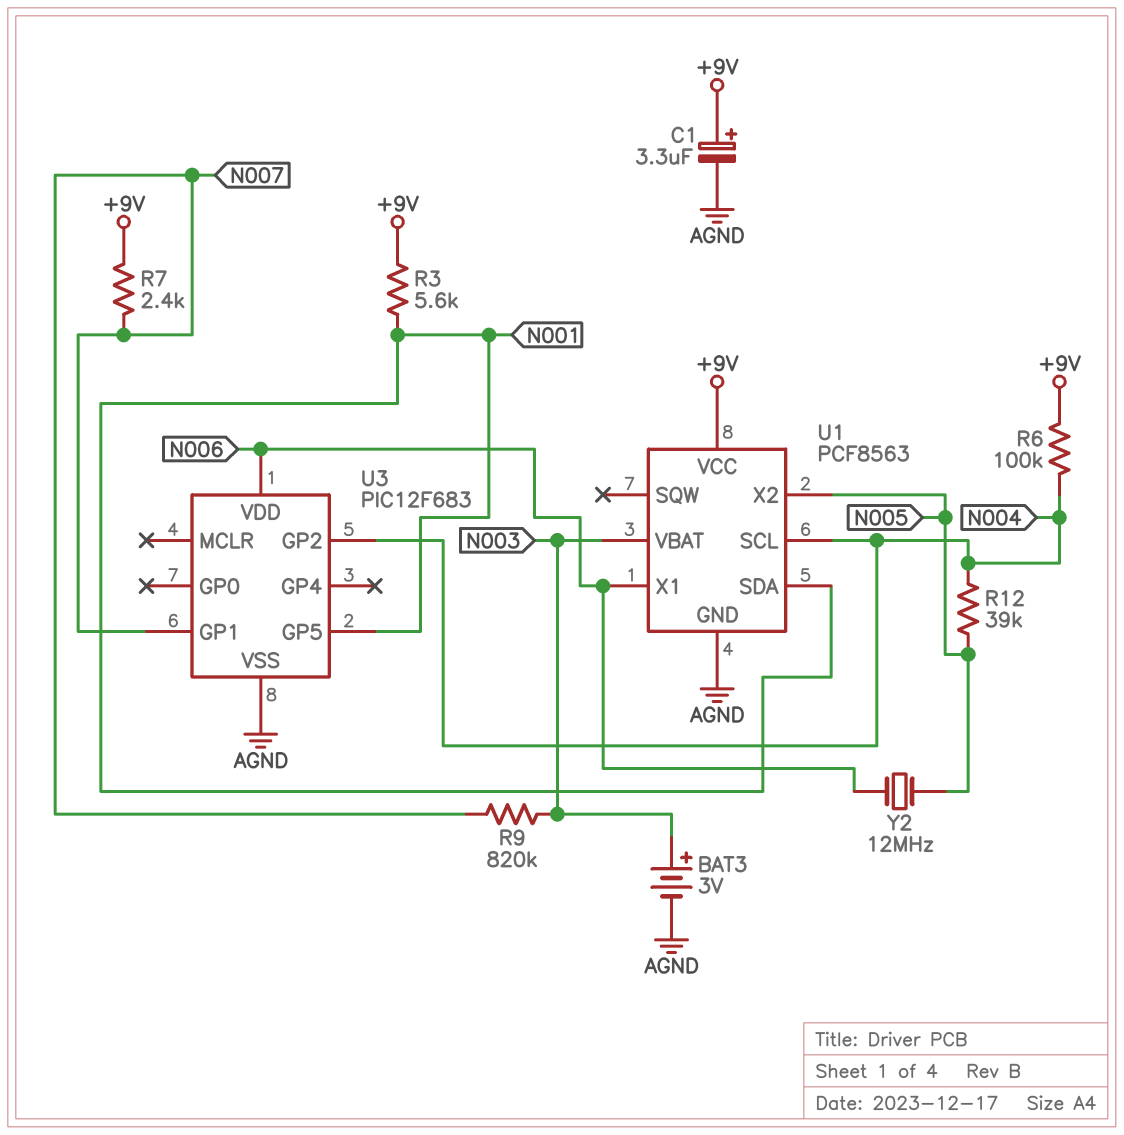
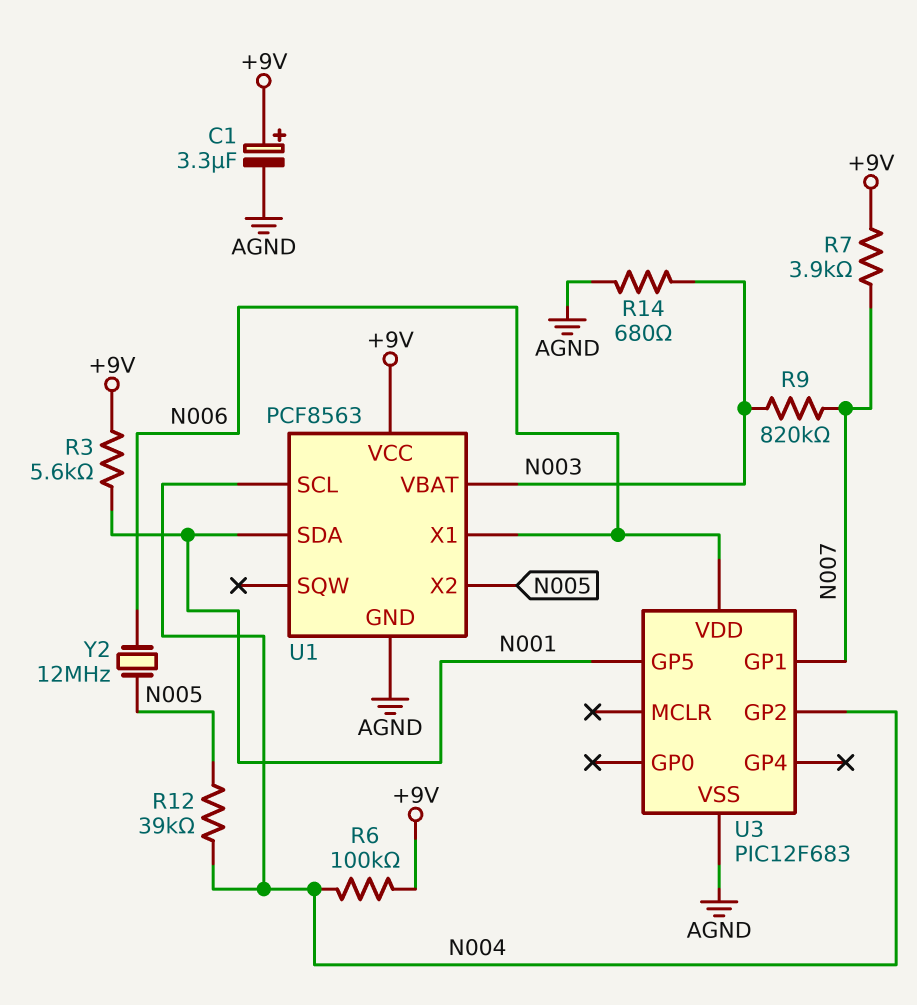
BAT3: 3V (plus N003, minus AGND) -> none
R7: 2.4k (+9V, N007) -> 3.9k (+9V, N007)
R14: none -> 680 (AGND, N003)

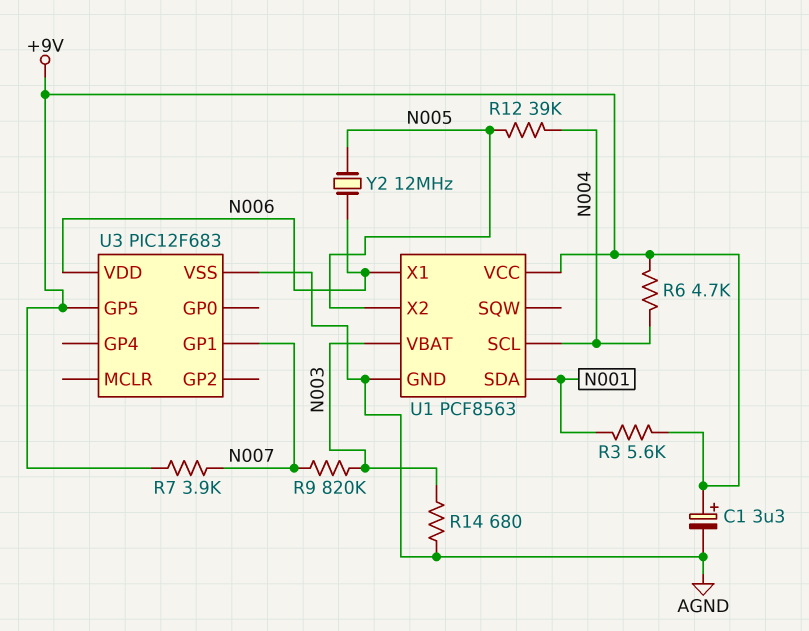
R6: 100k (+9V, N004) -> 4.7k (+9V, N004)
U3 pin GP2: N004 -> none
U3 pin GP5: N001 -> +9V

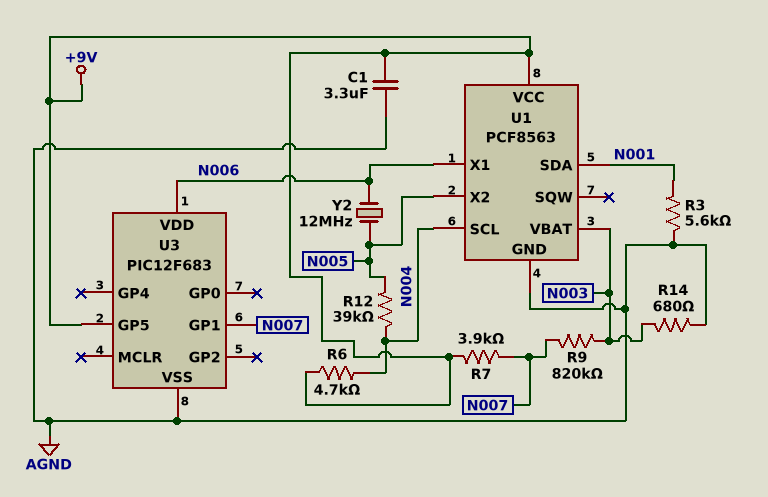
C1: 3.3uF (plus +9V, minus AGND) -> 3.3uF (+9V, AGND)
R3: 5.6k (+9V, N001) -> 5.6k (AGND, N001)

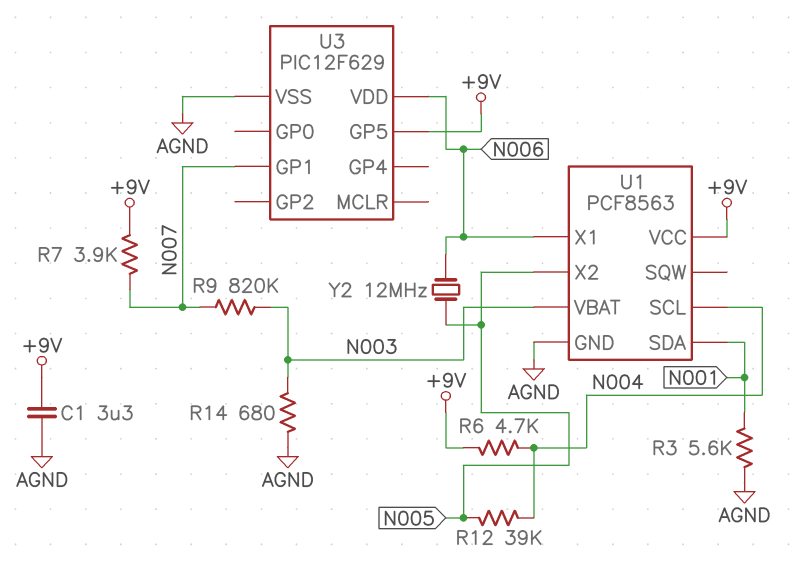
U3: PIC12F683 -> PIC12F629

